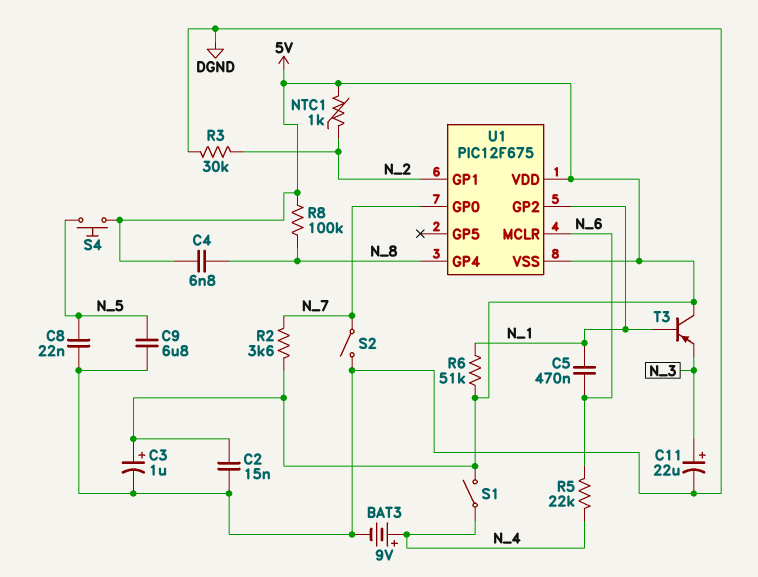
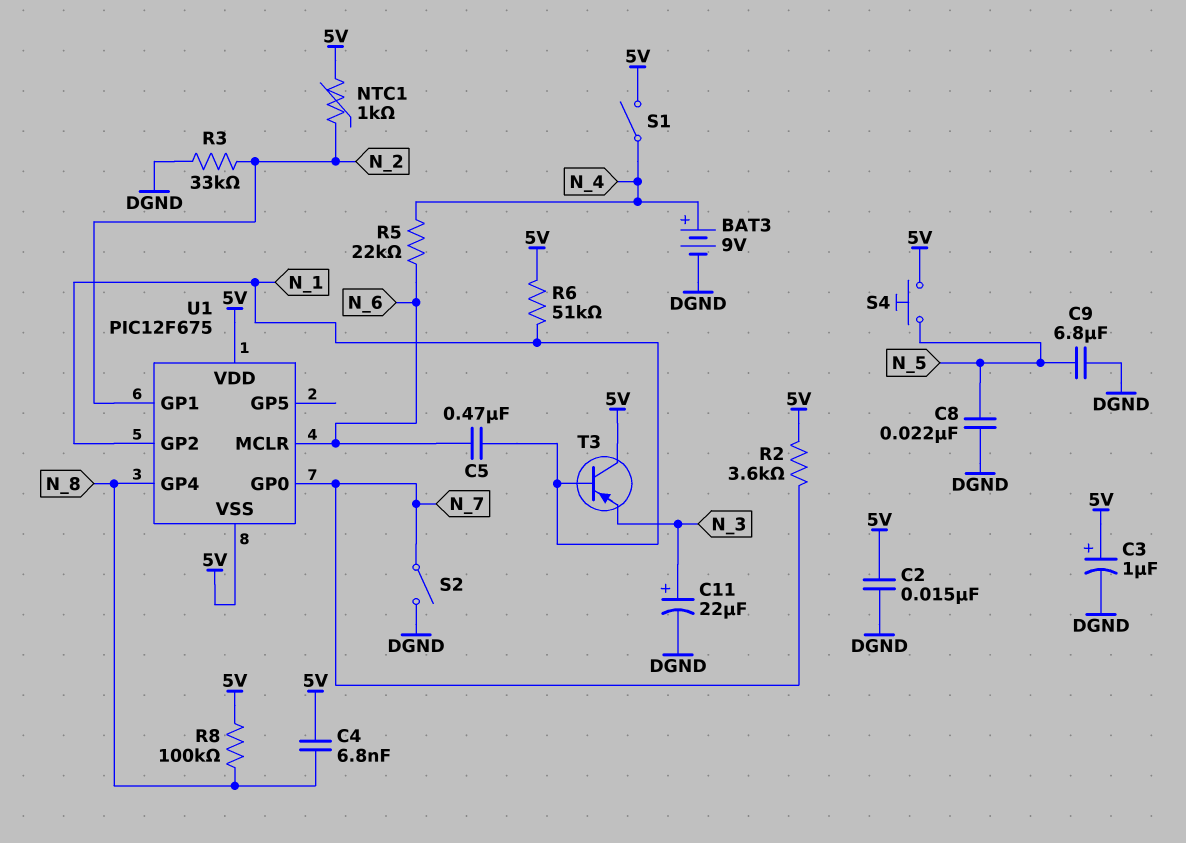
R3: 30k (DGND, N_2) -> 33k (DGND, N_2)

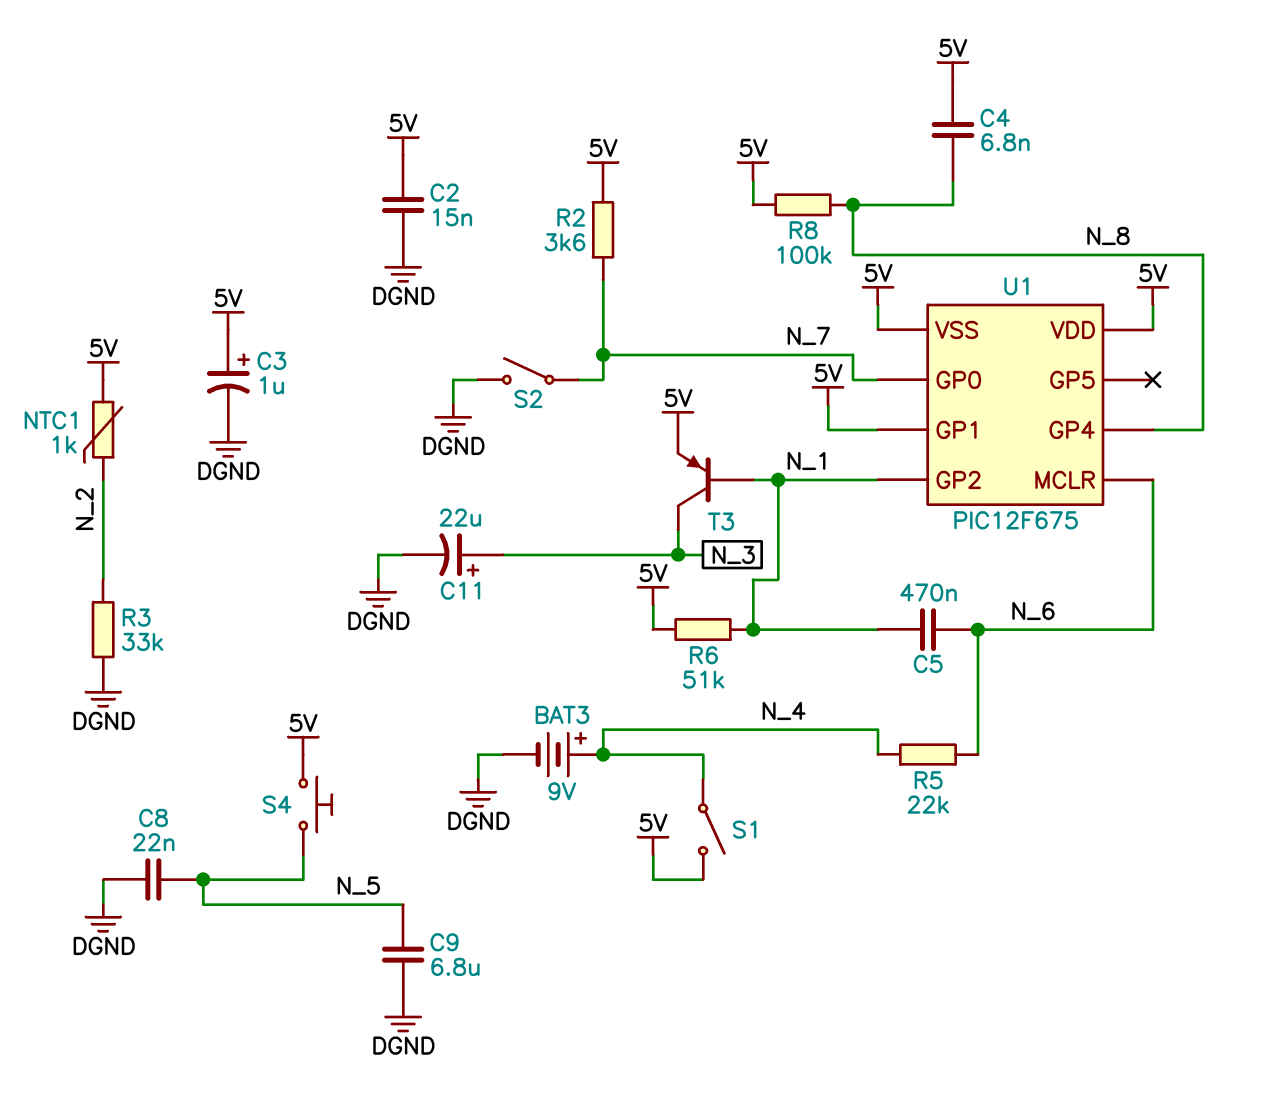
T3: PNP (B N_1, C 5V, E N_3) -> PNP (B N_1, C N_3, E 5V)
U1 pin GP1: N_2 -> 5V

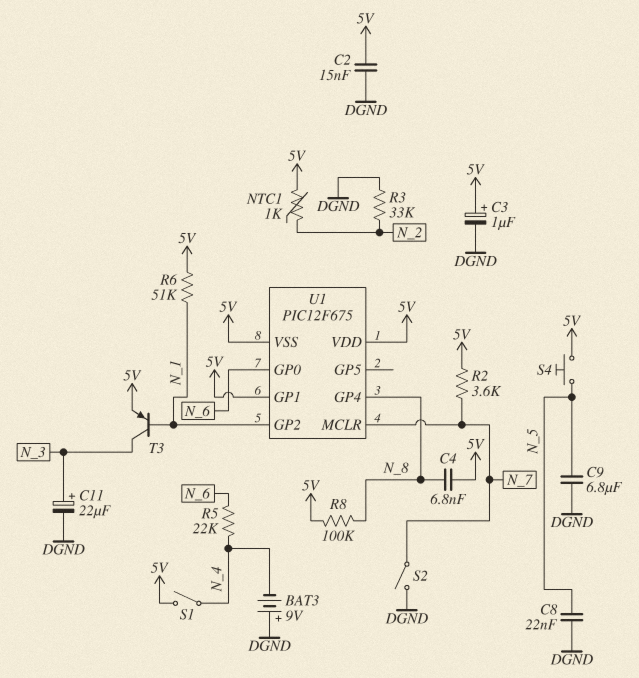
BAT3: 9V (plus N_4, minus DGND) -> 9V (plus DGND, minus N_4)
C5: 470nF (N_1, N_6) -> none
U1 pin GP0: N_7 -> N_6
U1 pin MCLR: N_6 -> N_7

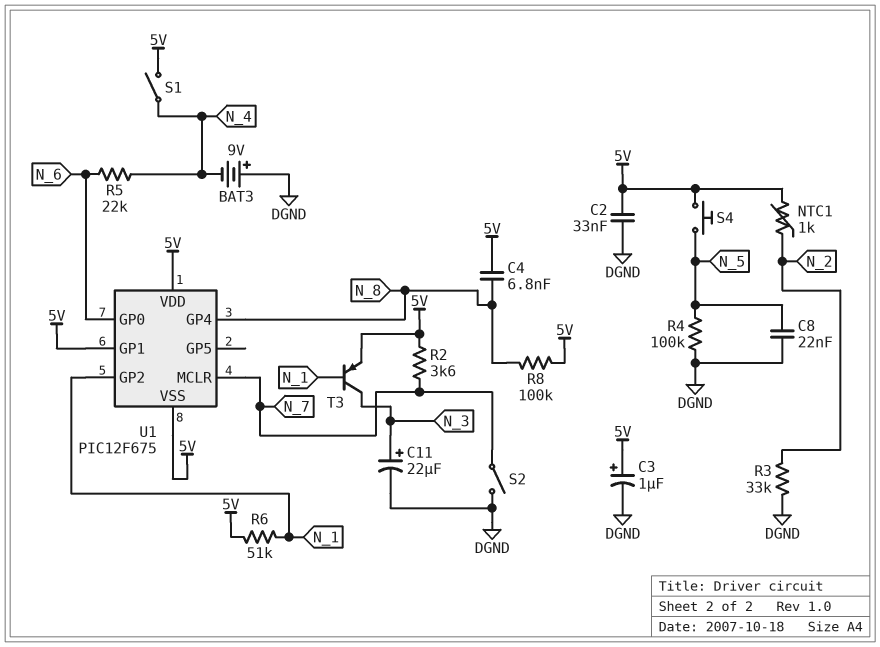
C2: 15nF (5V, DGND) -> 33nF (5V, DGND)
C9: 6.8uF (DGND, N_5) -> none
R4: none -> 100k (DGND, N_5)

